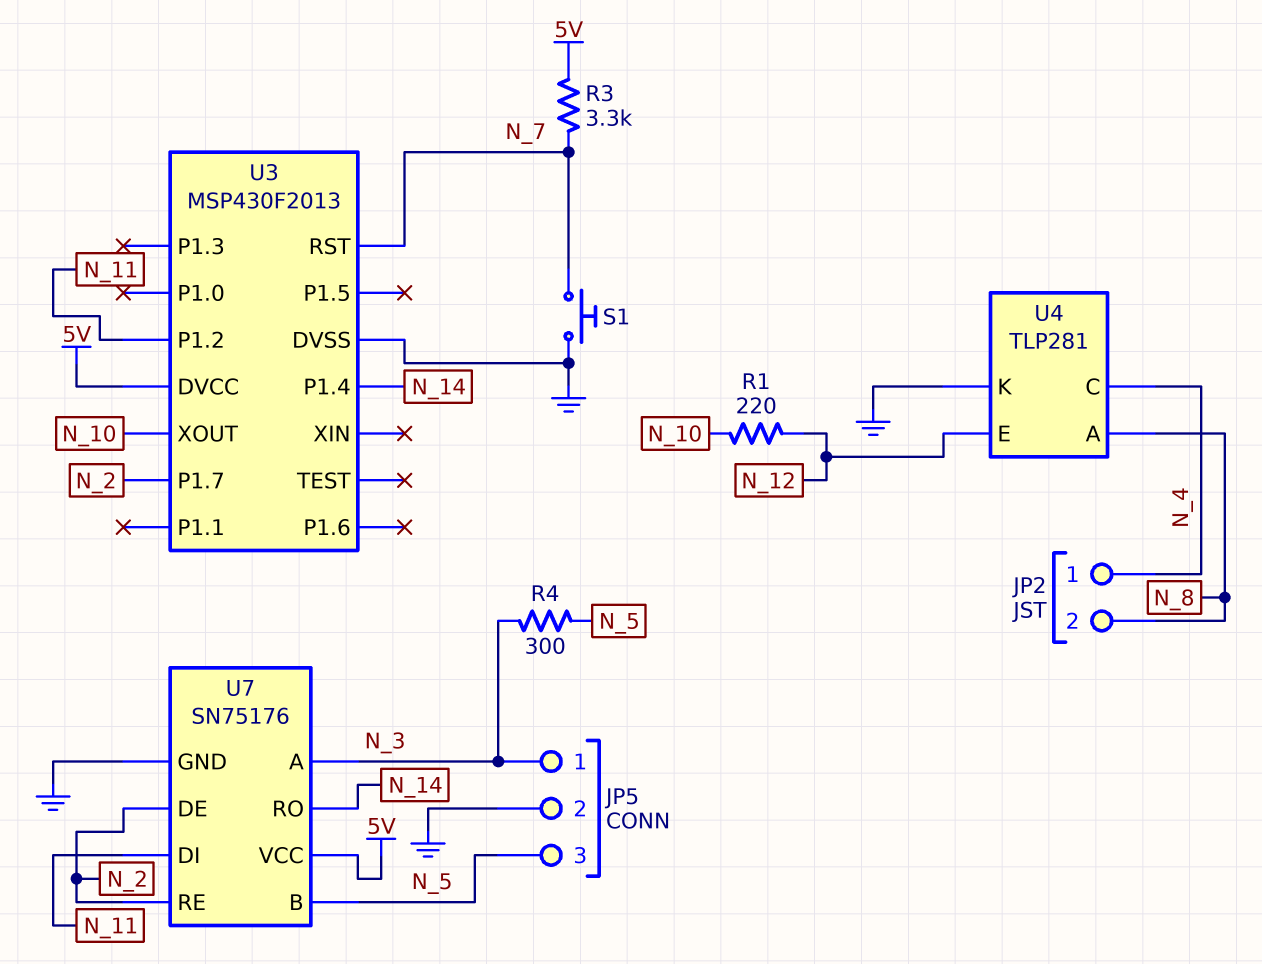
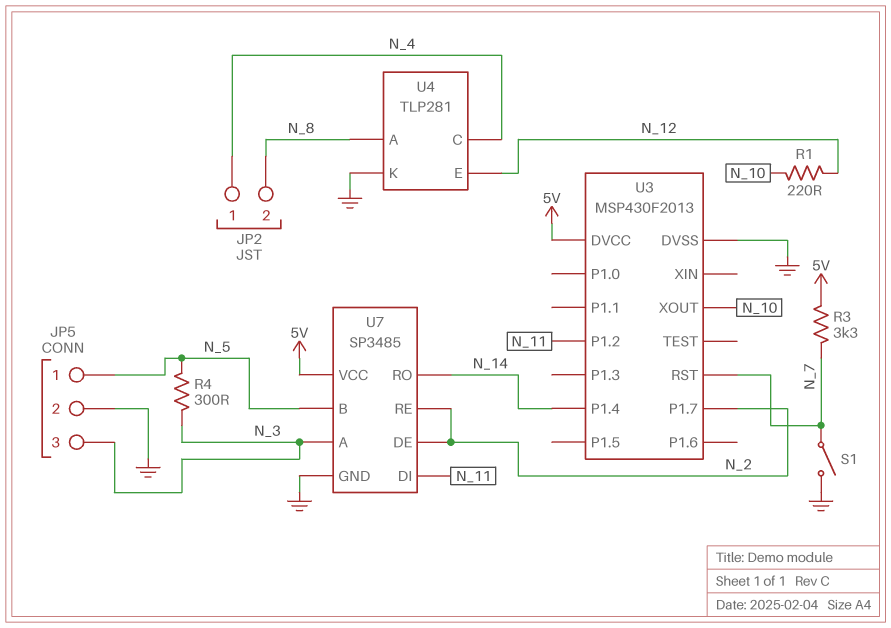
JP5 pin 1: N_3 -> N_5
JP5 pin 3: N_5 -> N_3
S1: button (GND, N_7) -> switch (GND, N_7)
U7: SN75176 -> SP3485

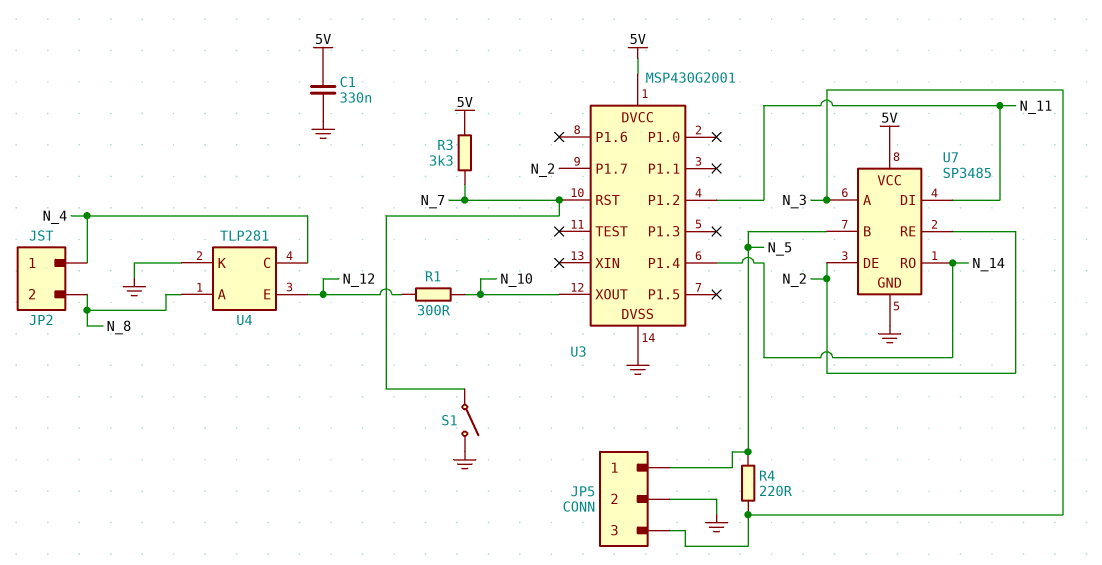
C1: none -> 330nF (5V, GND)
R1: 220 (N_10, N_12) -> 300 (N_10, N_12)
R4: 300 (N_3, N_5) -> 220 (N_3, N_5)
U3: MSP430F2013 -> MSP430G2001

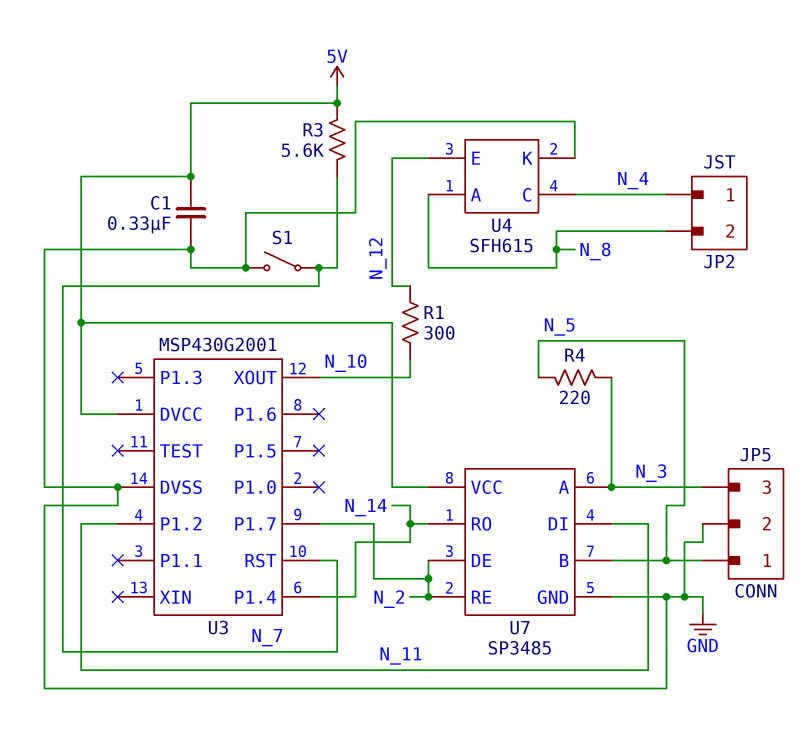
R3: 3.3k (5V, N_7) -> 5.6k (5V, N_7)
U4: TLP281 -> SFH615

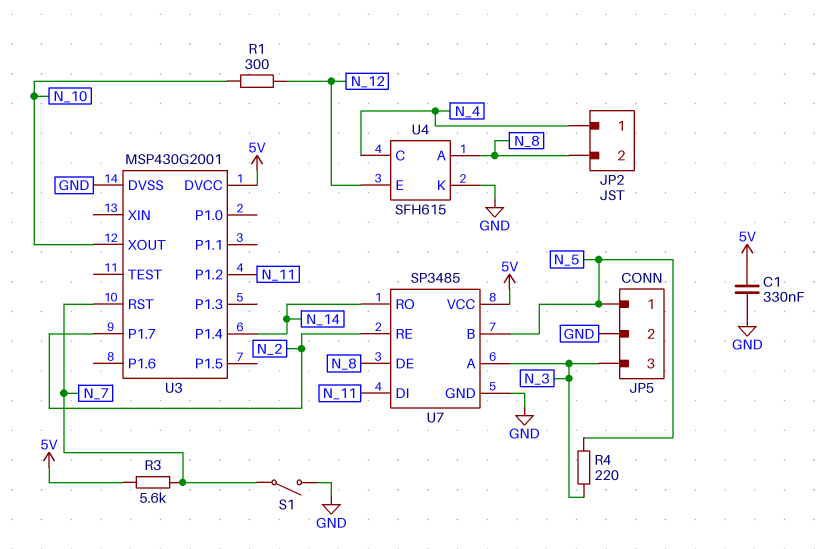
U7 pin DE: N_2 -> N_8

